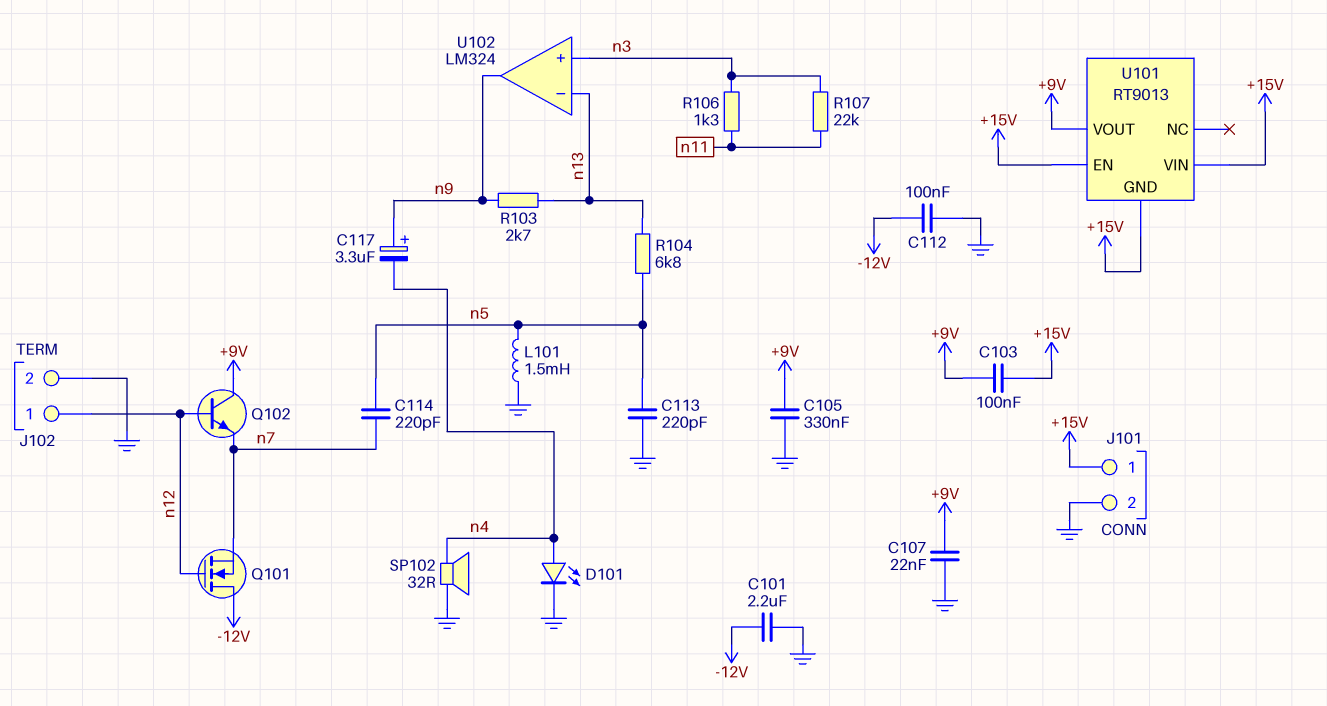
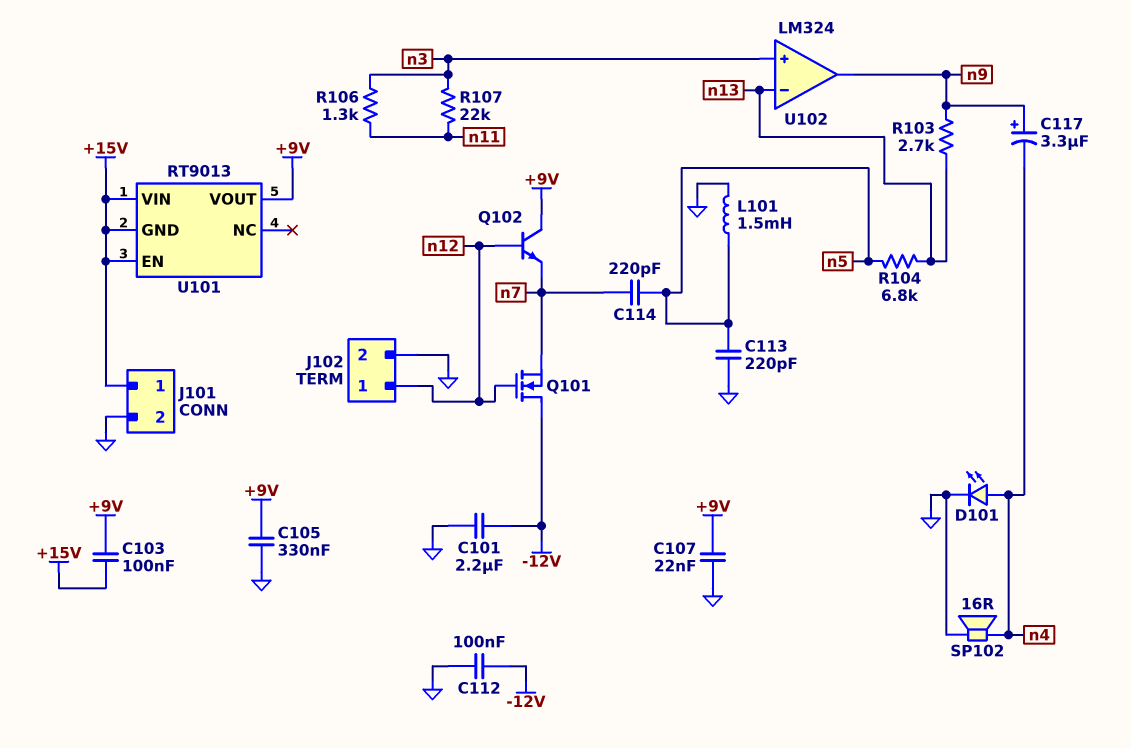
SP102: speaker 32R (GND, n4) -> speaker 16R (GND, n4)

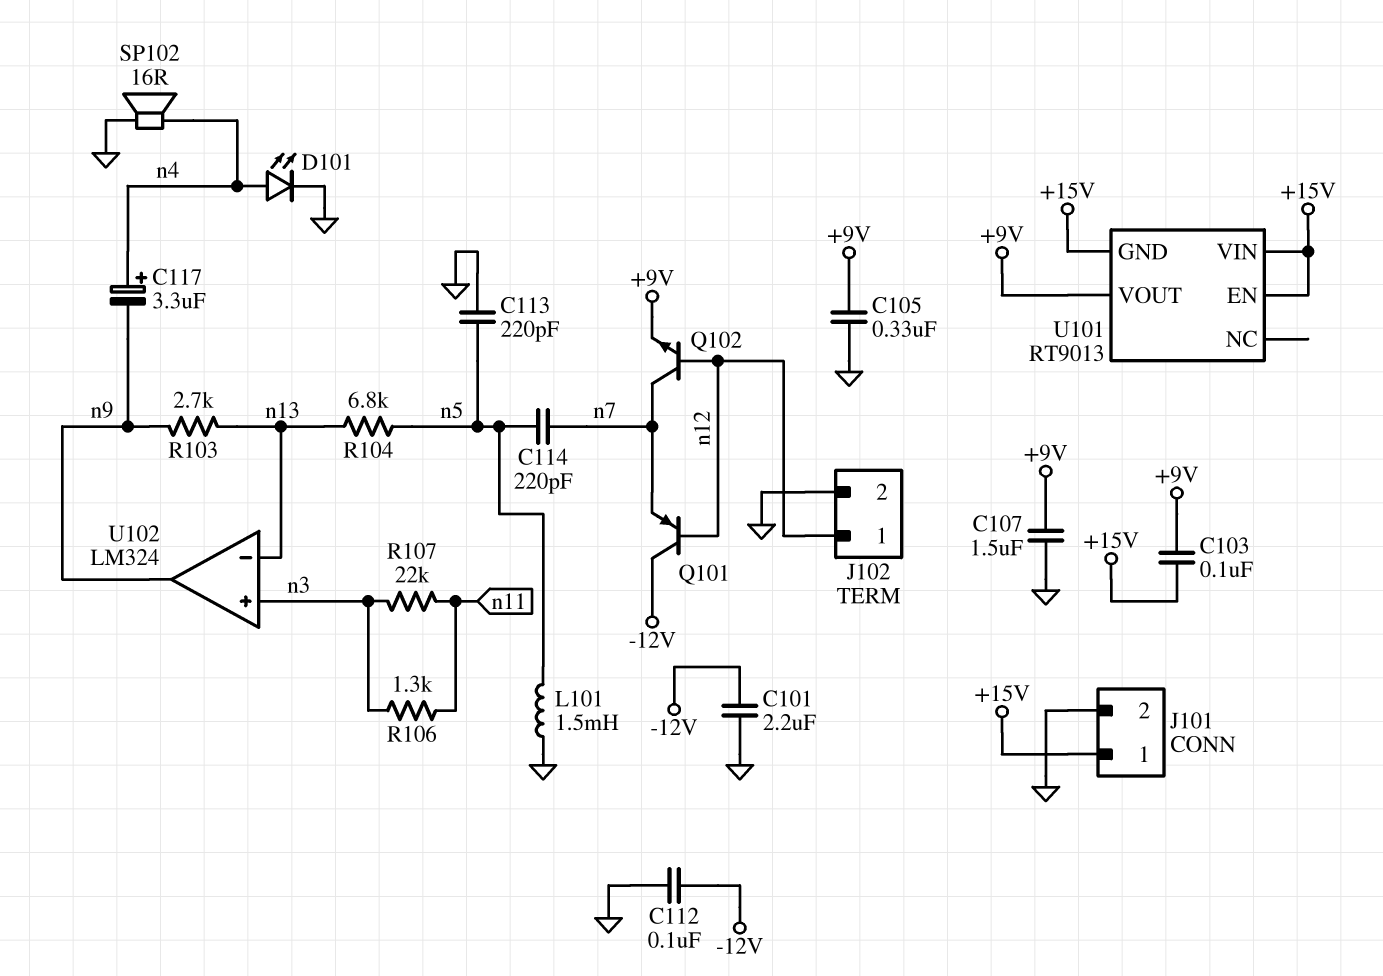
C107: 22nF (+9V, GND) -> 1.5uF (+9V, GND)
C117: 3.3uF (plus n9, minus n4) -> 3.3uF (plus n4, minus n9)
Q101: NMOS (G n12, D -12V, S n7) -> PNP (B n12, C -12V, E n7)
Q102: NPN (B n12, C +9V, E n7) -> NPN (B n12, C n7, E +9V)

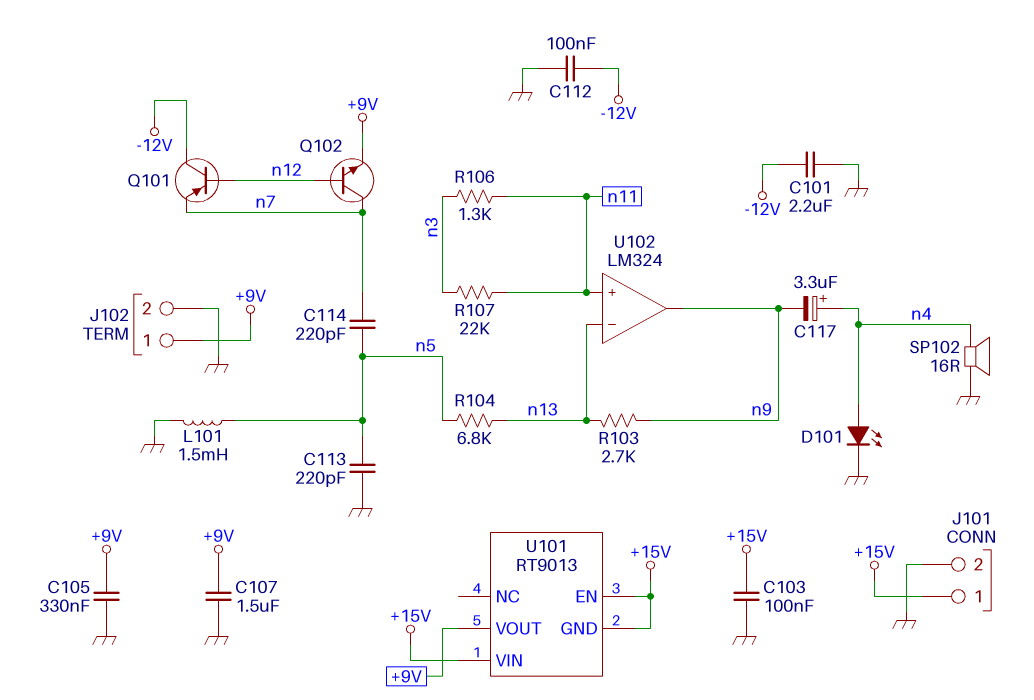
C103: 100nF (+9V, +15V) -> 100nF (+15V, GND)
J102 pin 1: n12 -> +9V
U102 pin in+: n3 -> n11

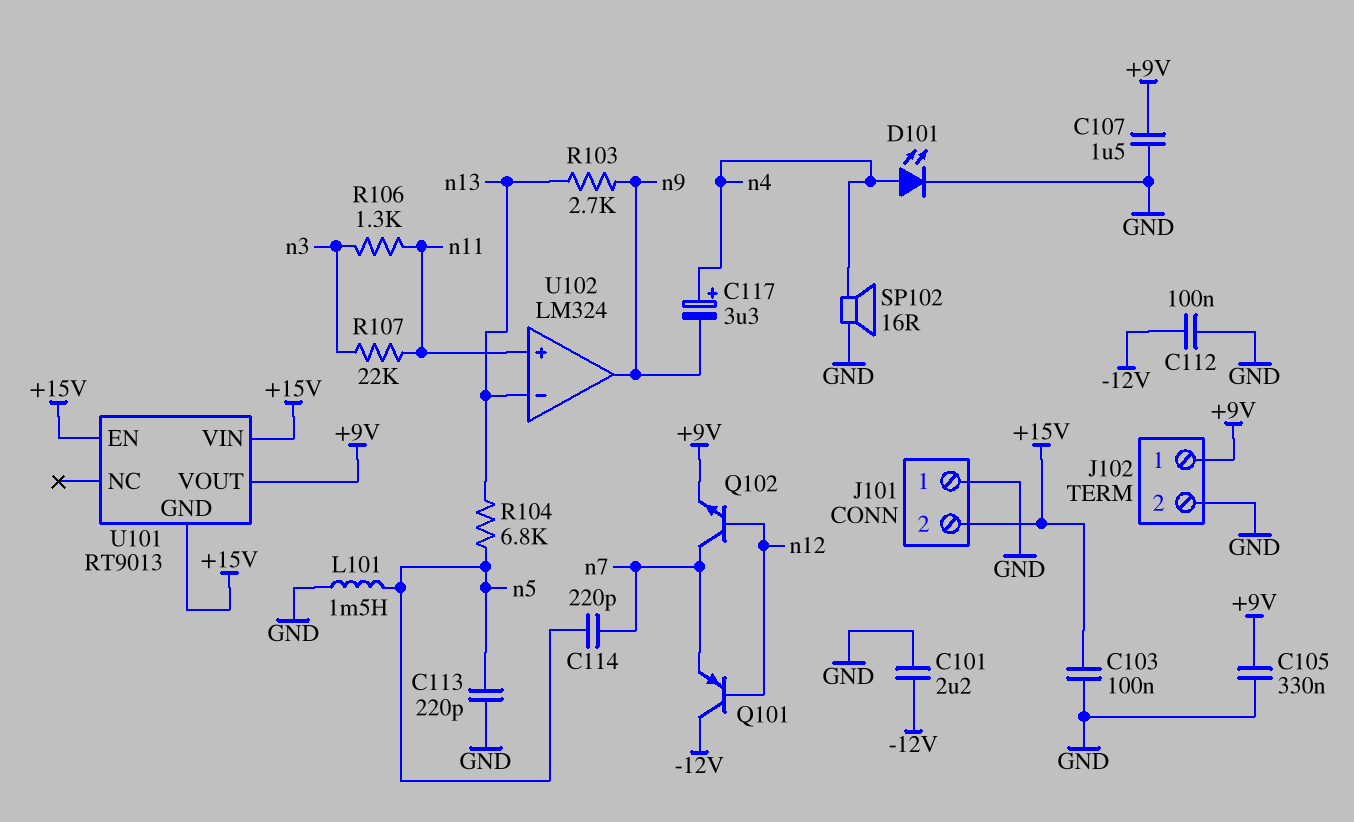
J101 pin 1: +15V -> GND
J101 pin 2: GND -> +15V

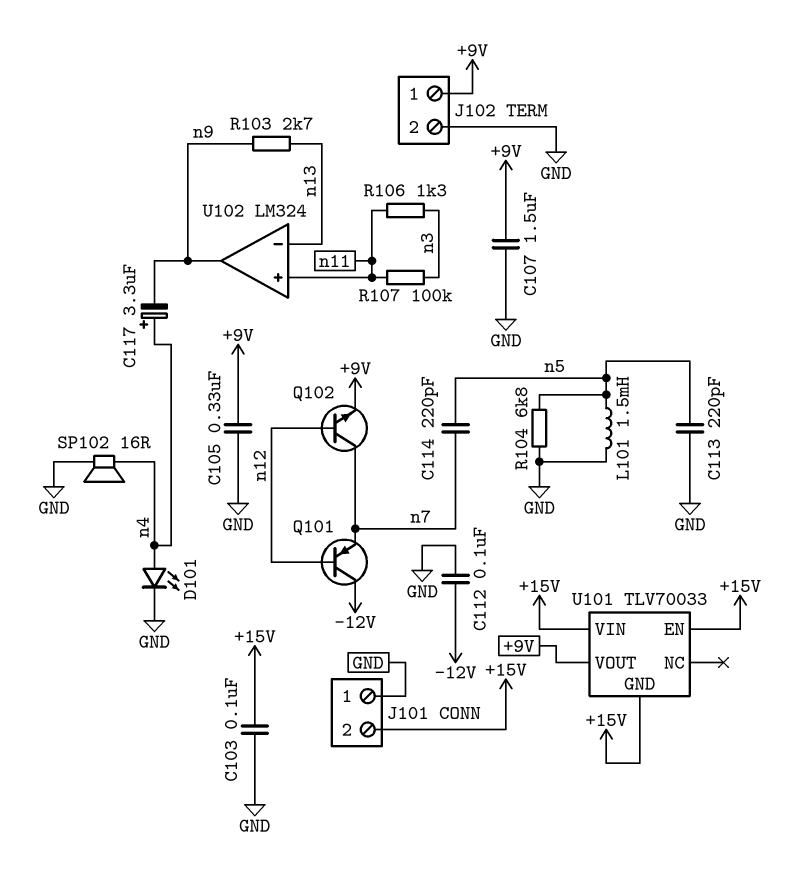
C101: 2.2uF (-12V, GND) -> none
R104: 6.8k (n5, n13) -> 6.8k (GND, n5)
R107: 22k (n3, n11) -> 100k (n3, n11)
U101: RT9013 -> TLV70033

